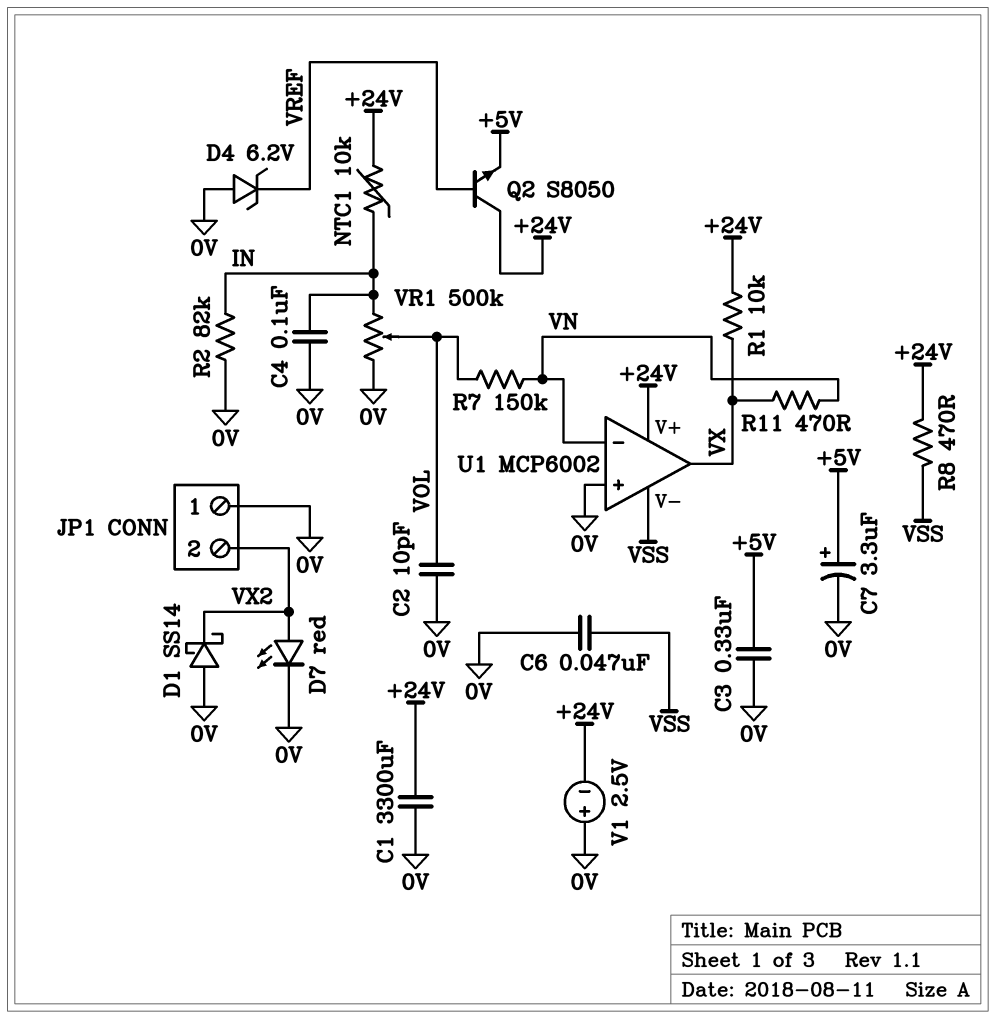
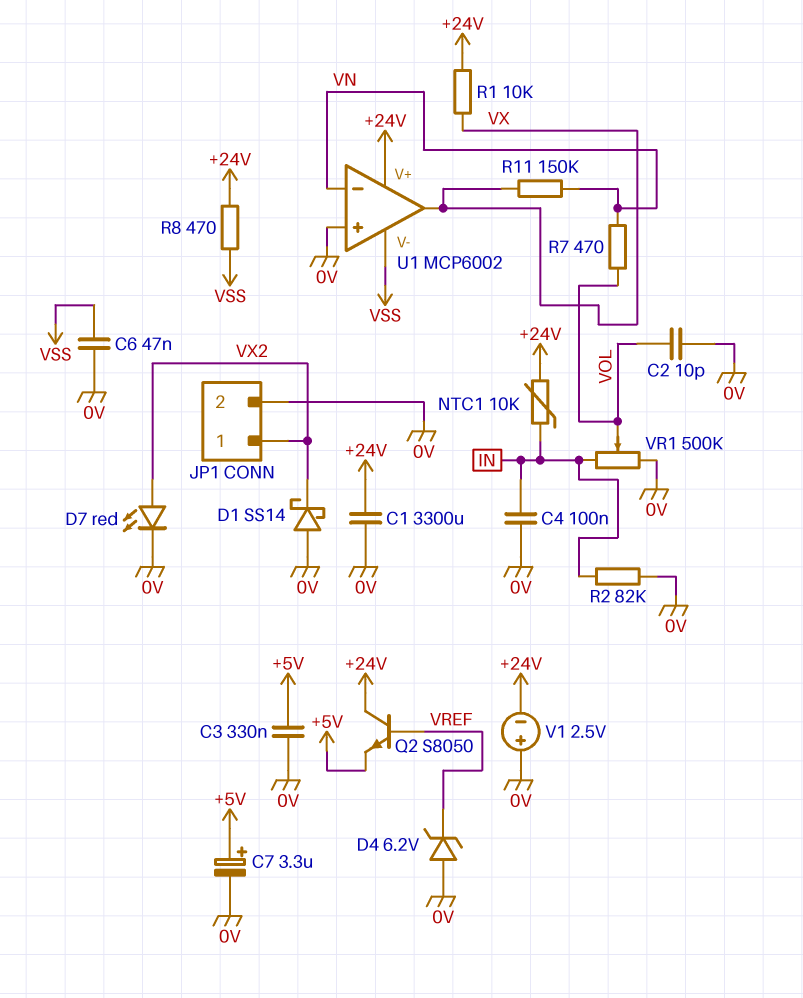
JP1 pin 1: 0V -> VX2
JP1 pin 2: VX2 -> 0V
R7: 150k (VN, VOL) -> 470 (VN, VOL)
R11: 470 (VN, VX) -> 150k (VN, VX)

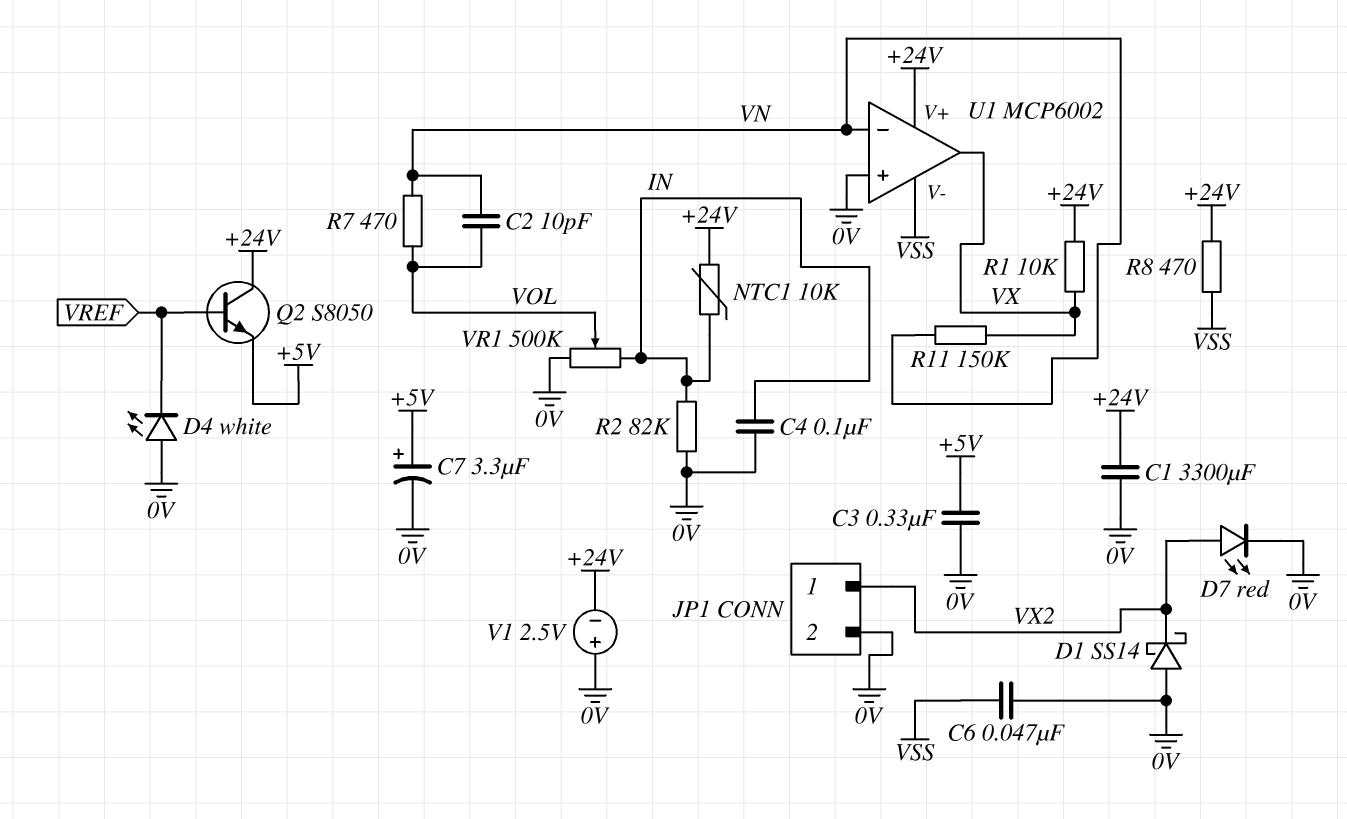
C2: 10pF (0V, VOL) -> 10pF (VN, VOL)
D4: zener 6.2V (A 0V, K VREF) -> LED white (A 0V, K VREF)

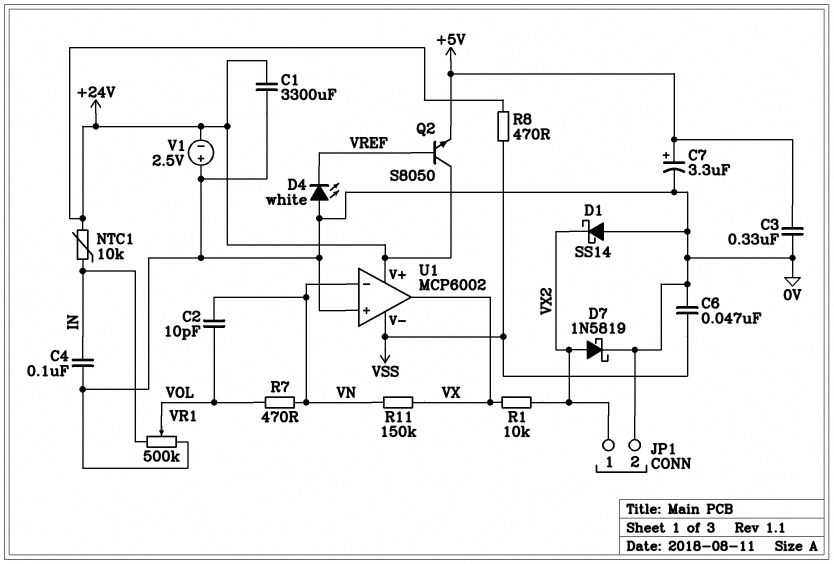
D7: LED red (A VX2, K 0V) -> schottky 1N5819 (A VX2, K 0V)
R1: 10k (+24V, VX) -> 10k (VX, VX2)
R2: 82k (0V, IN) -> none

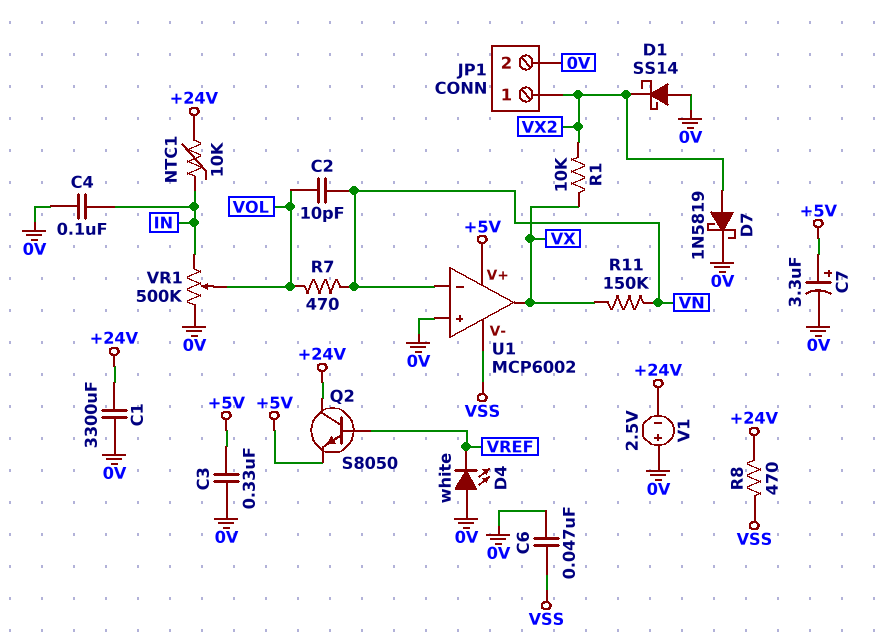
U1 pin V+: +24V -> +5V

